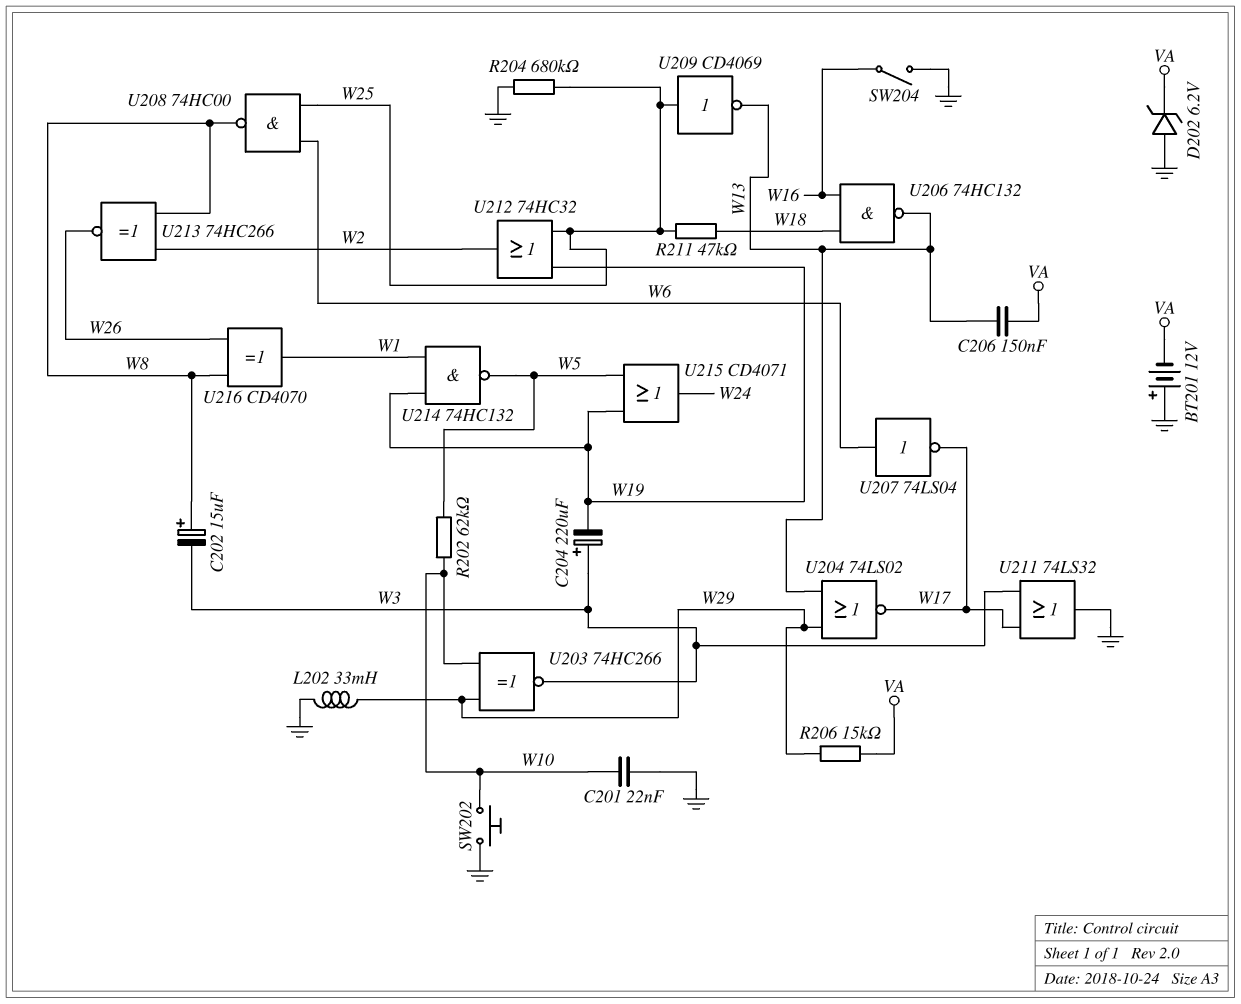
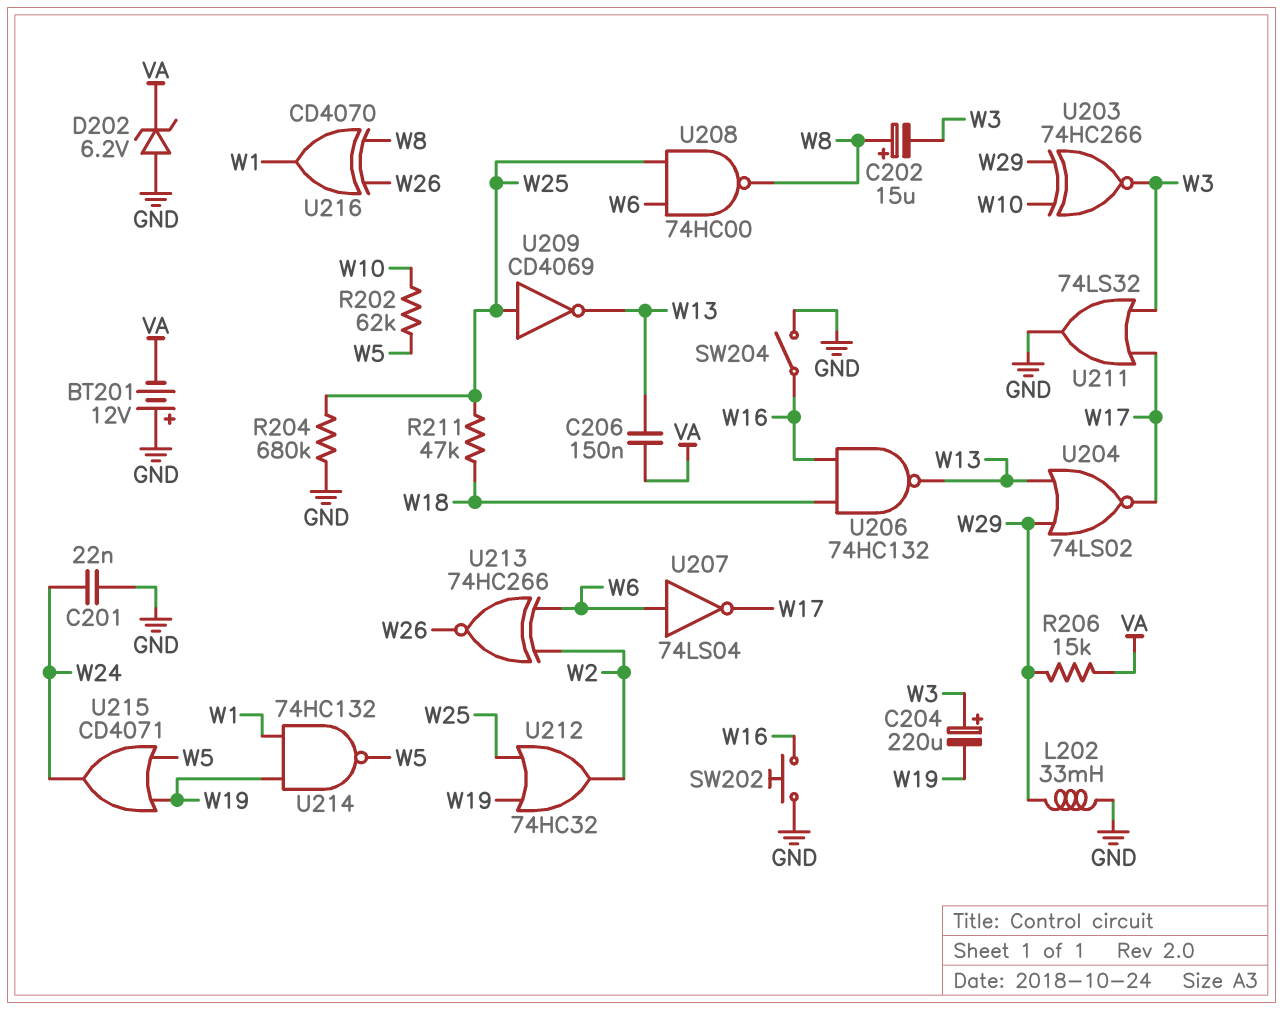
C201: 22nF (GND, W10) -> 22nF (GND, W24)
SW202: button (GND, W10) -> button (GND, W16)
U213: XNOR 74HC266 (in W2, in W8, out W26) -> XNOR 74HC266 (in W2, in W6, out W26)

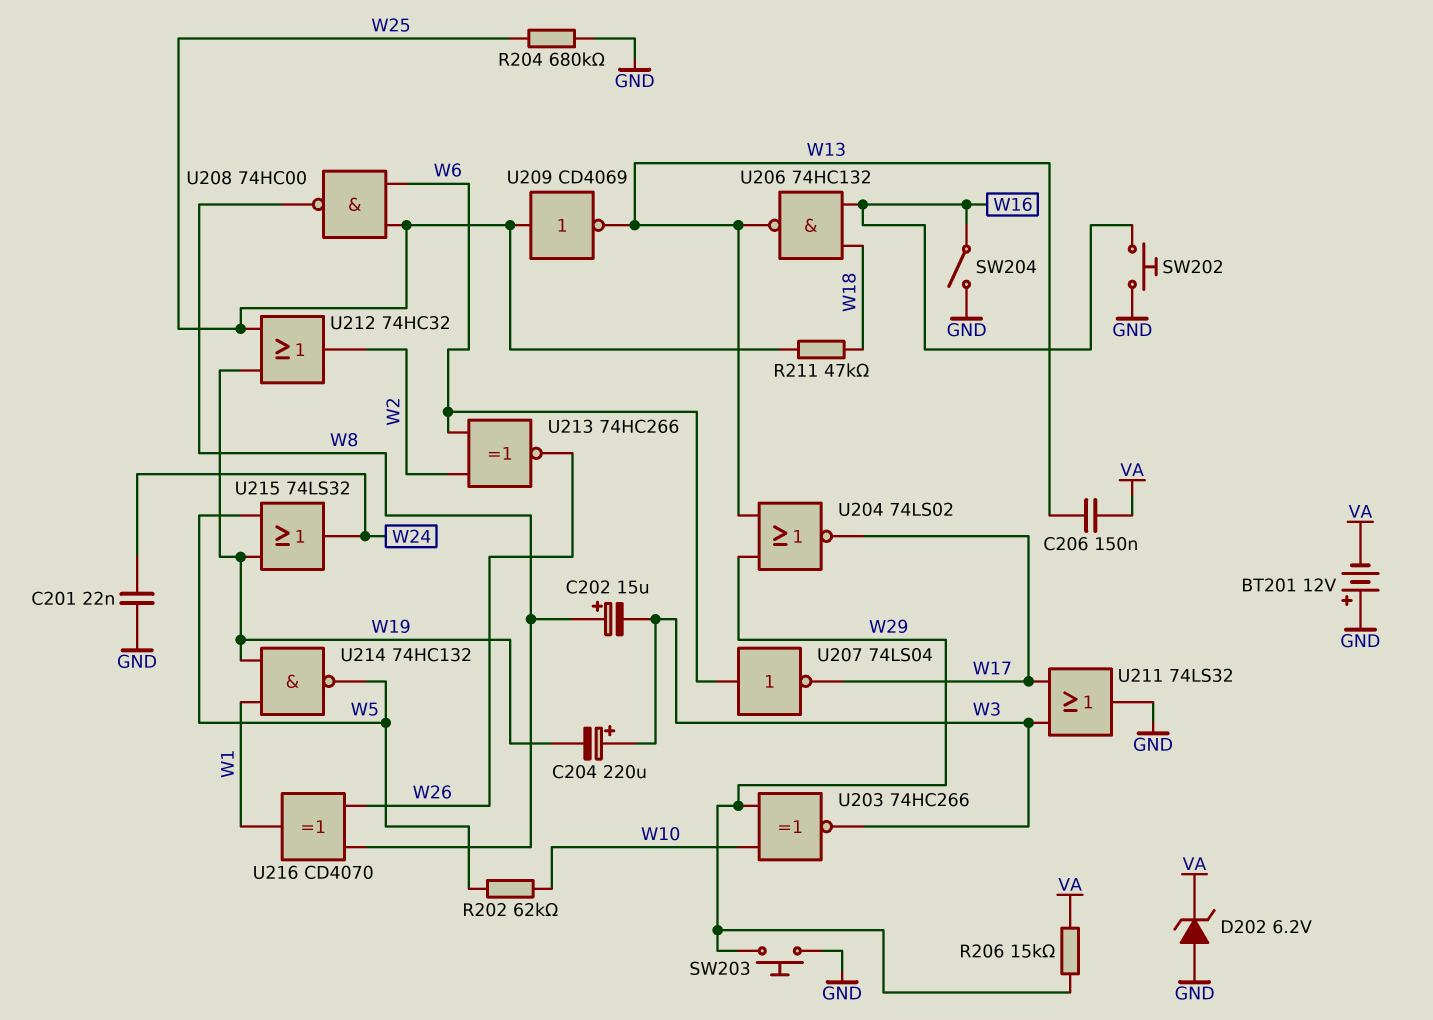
L202: 33mH (GND, W29) -> none
SW203: none -> button (GND, W29)
U215: OR CD4071 (in W5, in W19, out W24) -> OR 74LS32 (in W5, in W19, out W24)

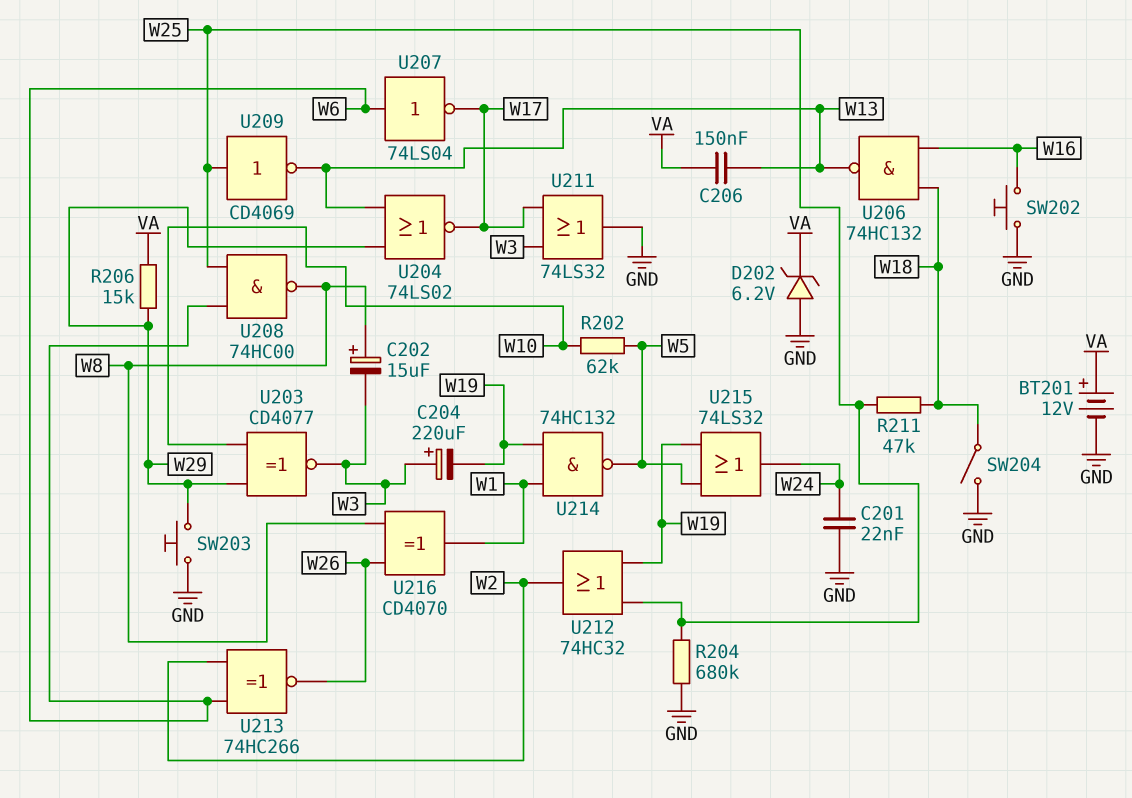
BT201: 12V (plus GND, minus VA) -> 12V (plus VA, minus GND)
SW204: switch (GND, W16) -> switch (GND, W18)
U203: XNOR 74HC266 (in W10, in W29, out W3) -> XNOR CD4077 (in W10, in W29, out W3)

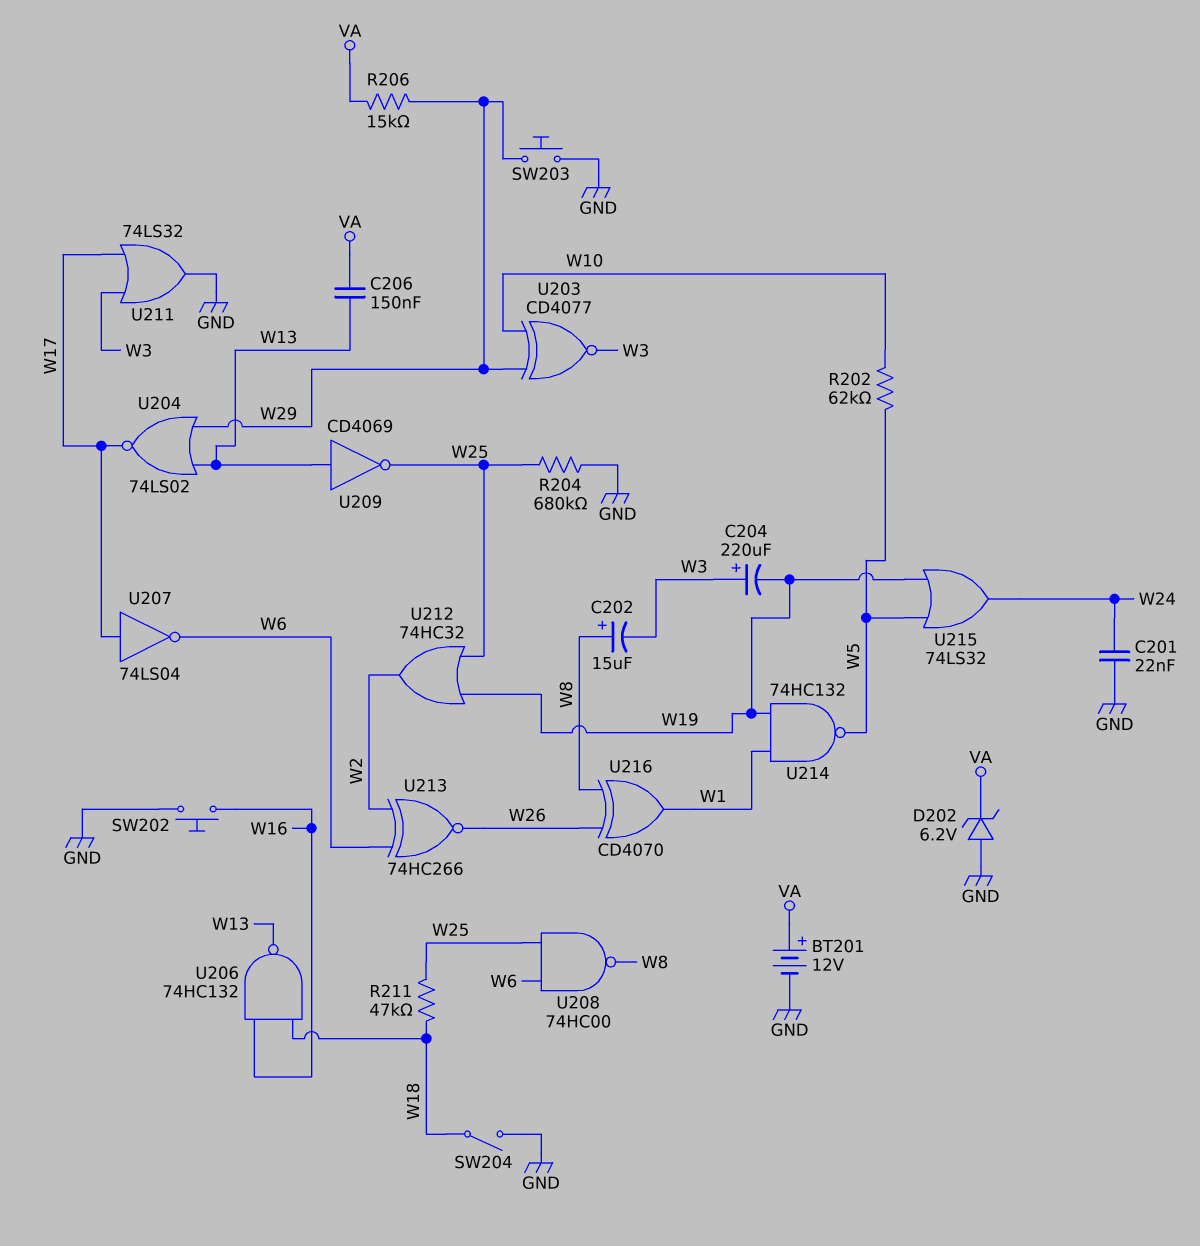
U207: NOT 74LS04 (in W6, out W17) -> NOT 74LS04 (in W17, out W6)
U209: NOT CD4069 (in W25, out W13) -> NOT CD4069 (in W13, out W25)

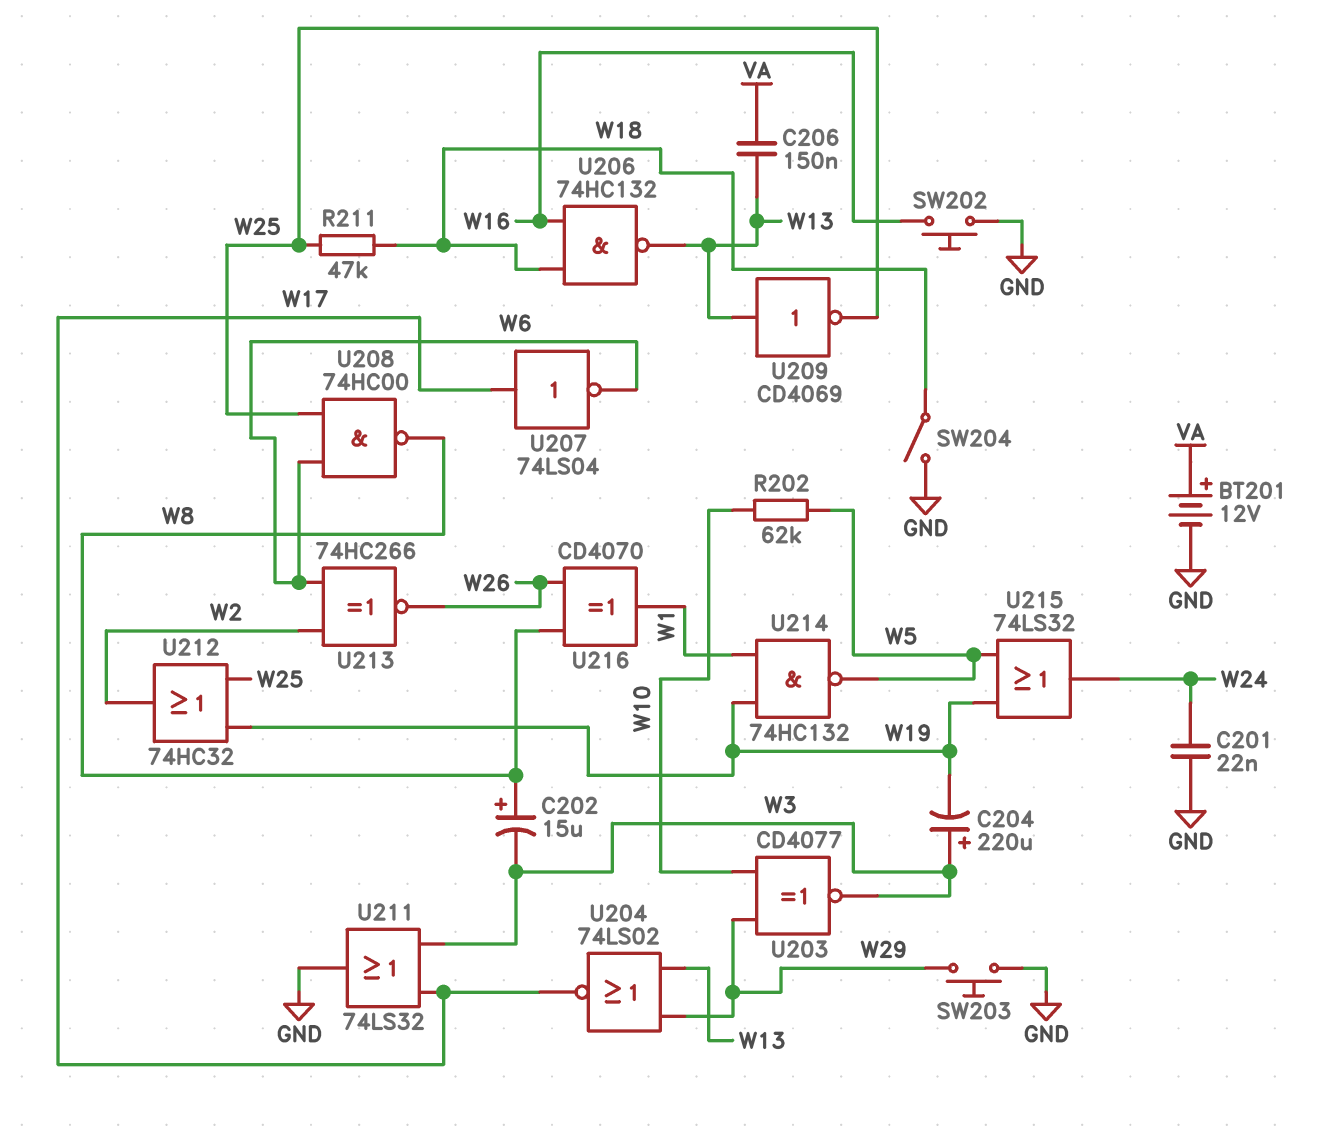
D202: zener 6.2V (A GND, K VA) -> none
R204: 680k (GND, W25) -> none
R206: 15k (VA, W29) -> none

